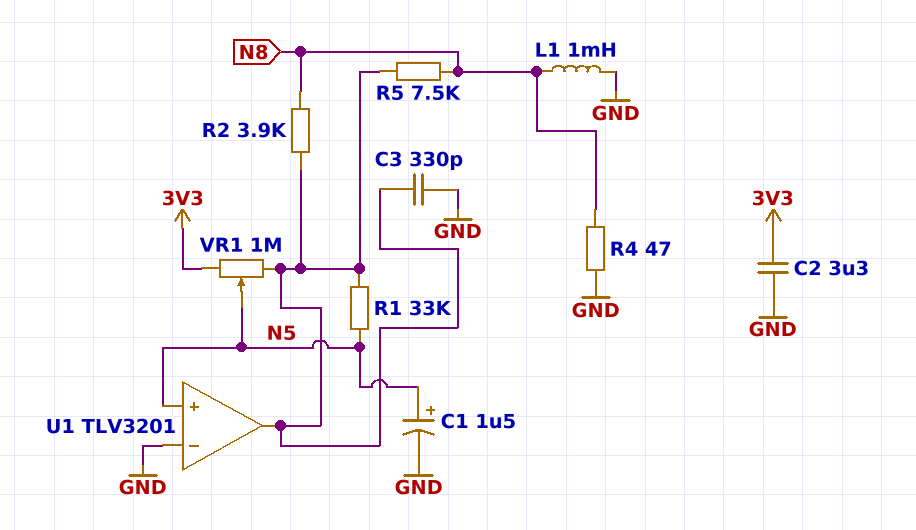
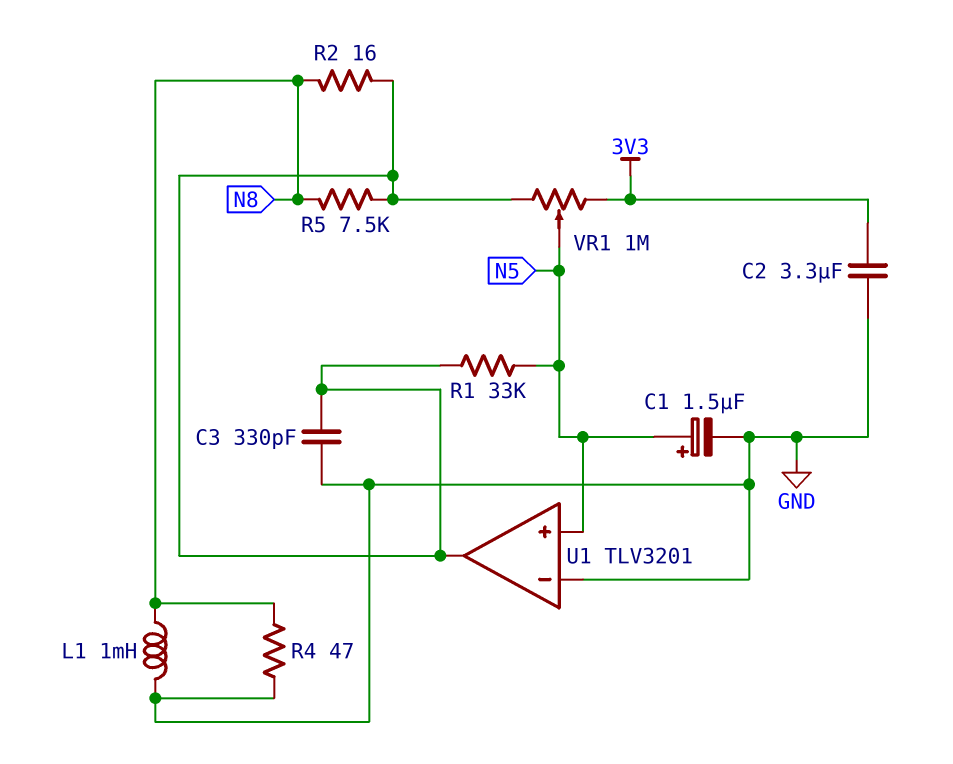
R2: 3.9k (N8, U1/out) -> 16 (N8, U1/out)

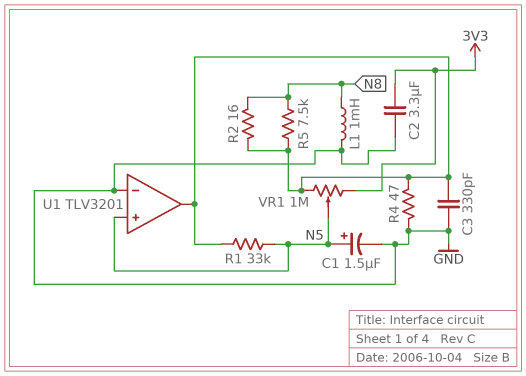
R4: 47 (GND, N8) -> 47 (GND, U1/out)

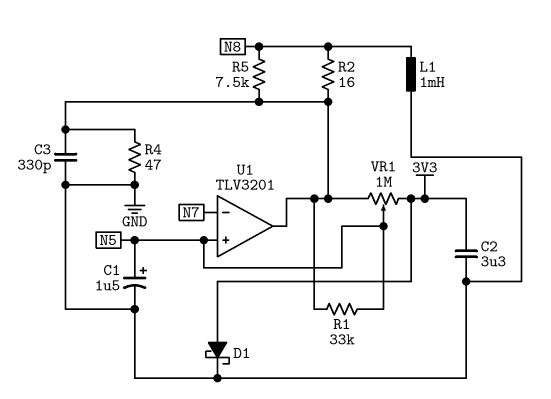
D1: none -> schottky (A 3V3, K GND)
U1 pin in-: GND -> N7

